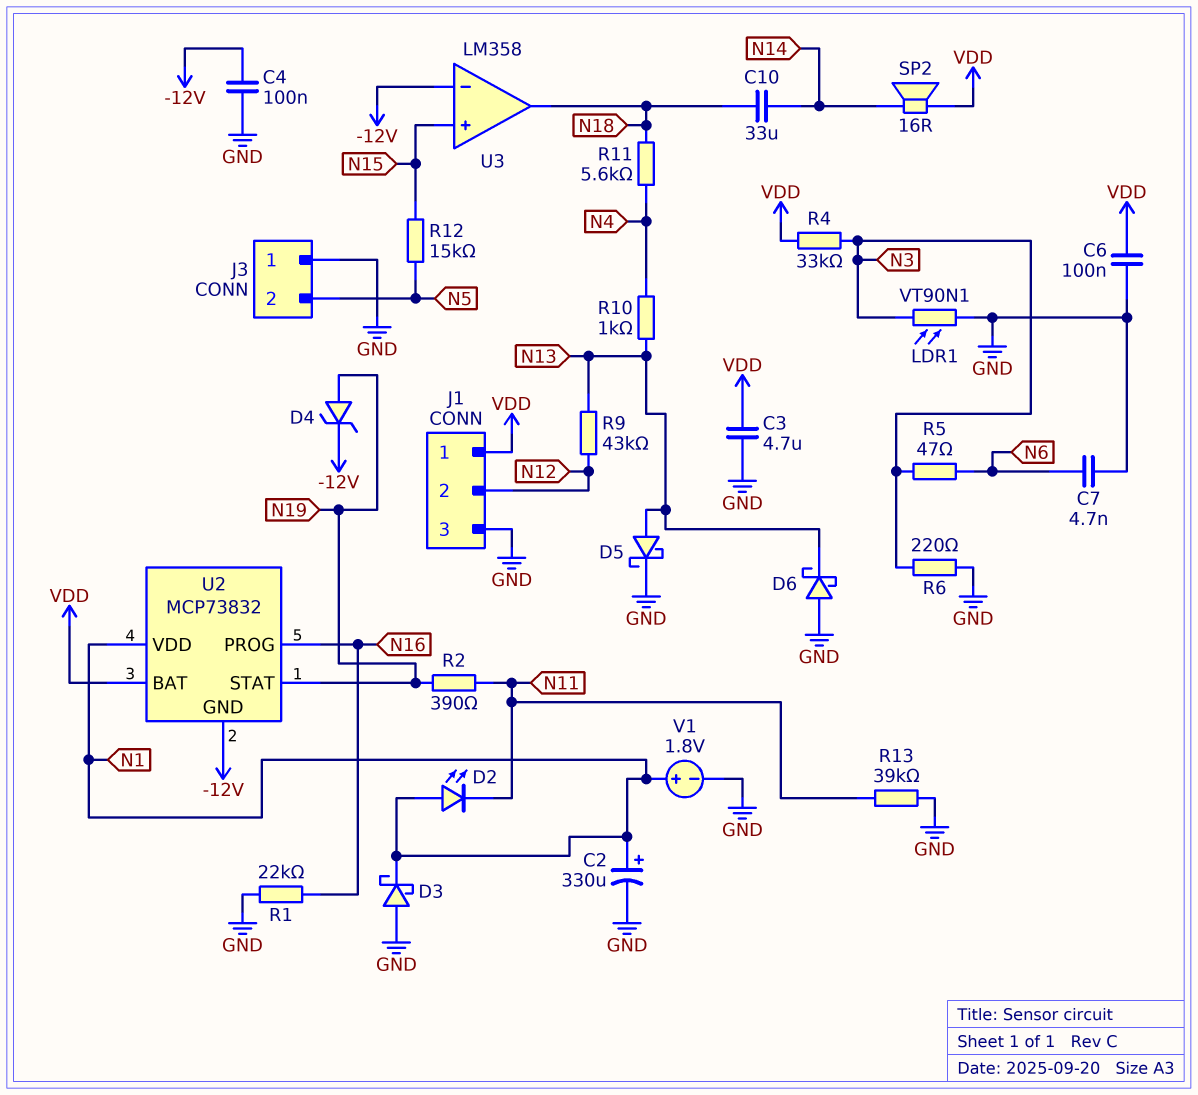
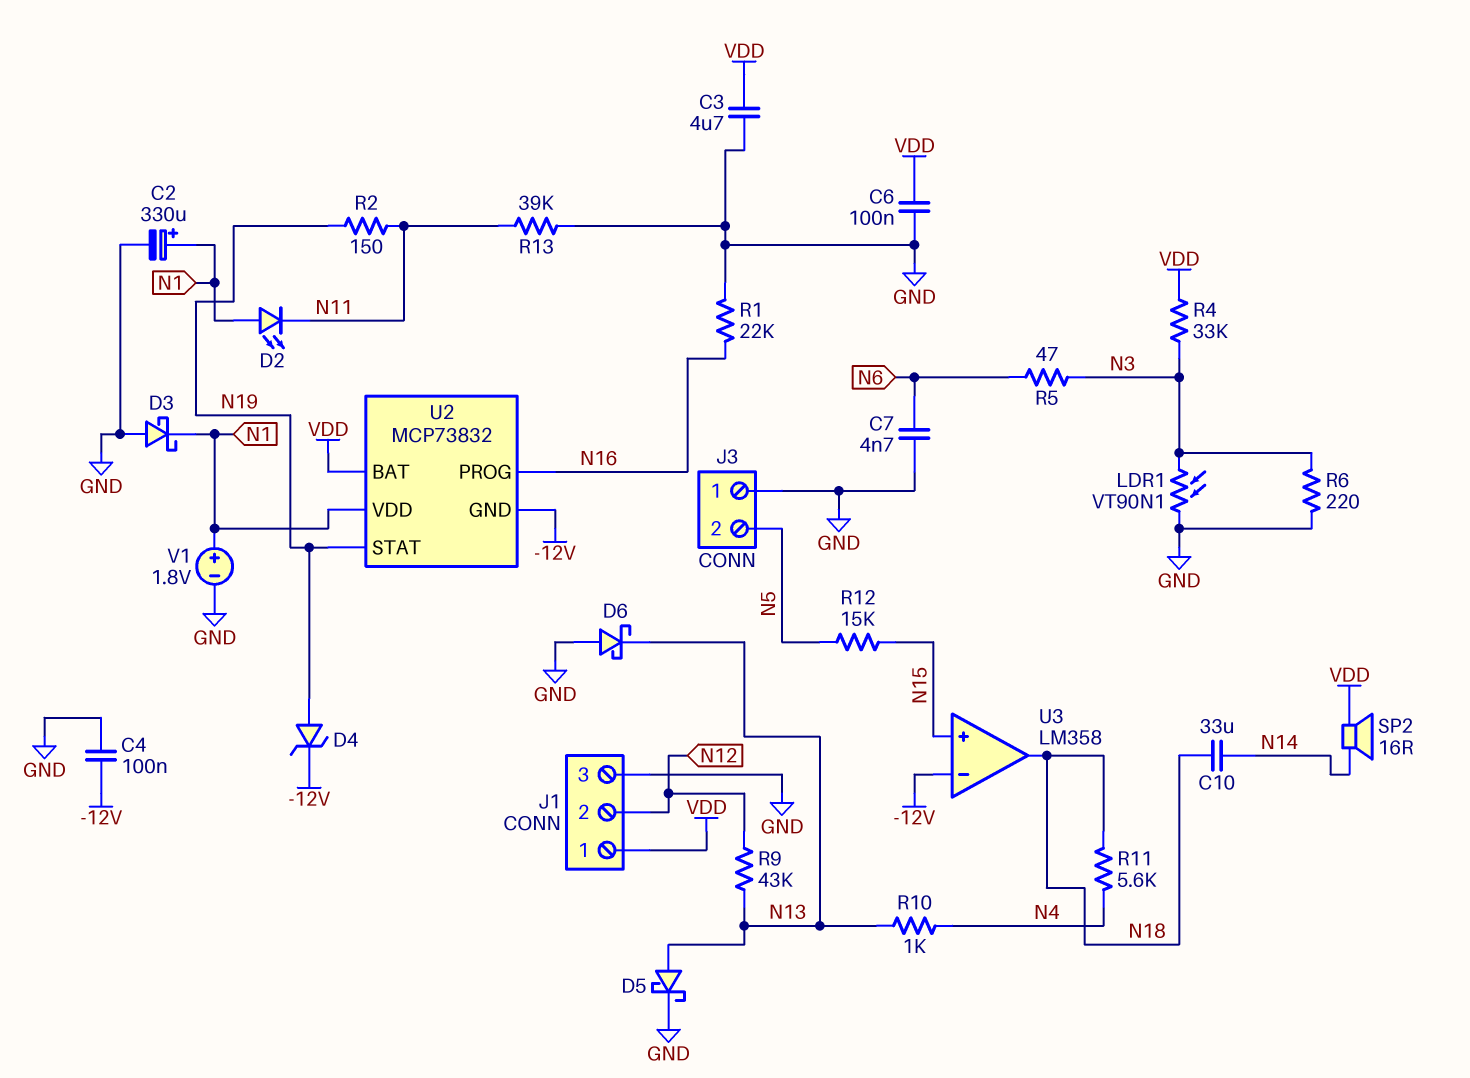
R2: 390 (N11, N19) -> 150 (N11, N19)

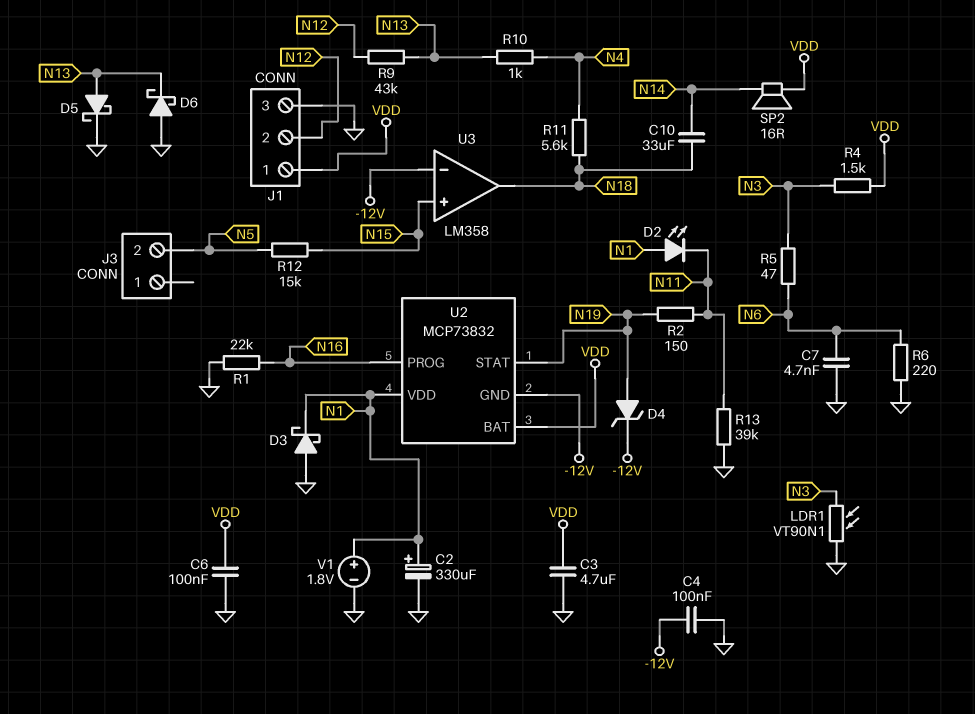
J3 pin 1: GND -> none
R4: 33k (N3, VDD) -> 1.5k (N3, VDD)
R6: 220 (GND, N3) -> 220 (GND, N6)

